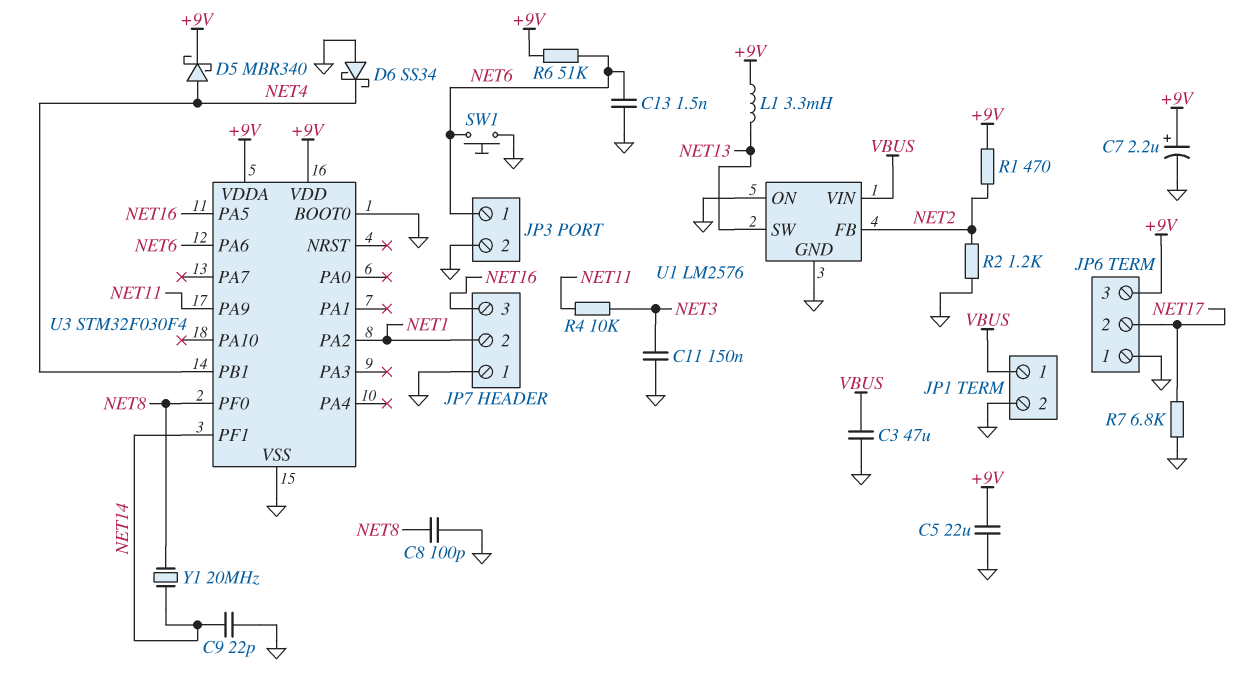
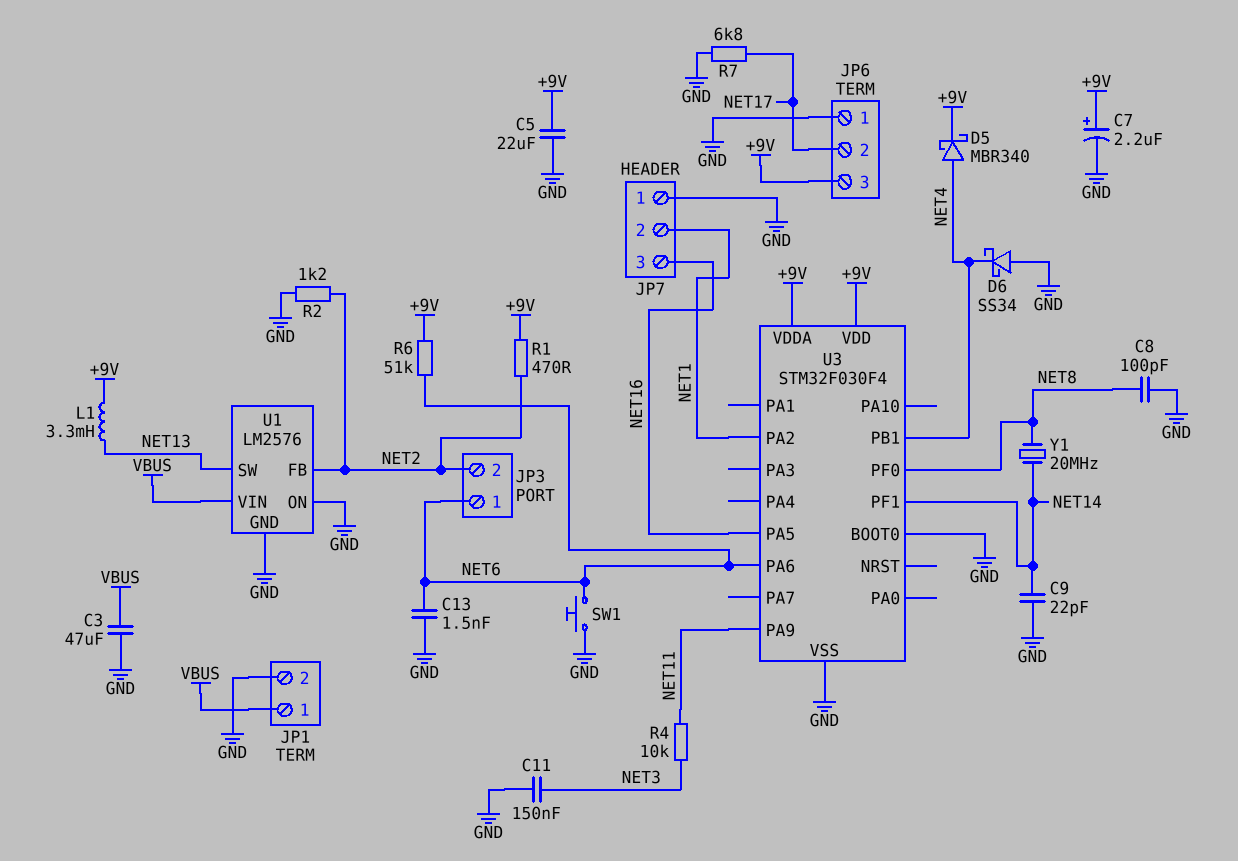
JP3 pin 2: GND -> NET2

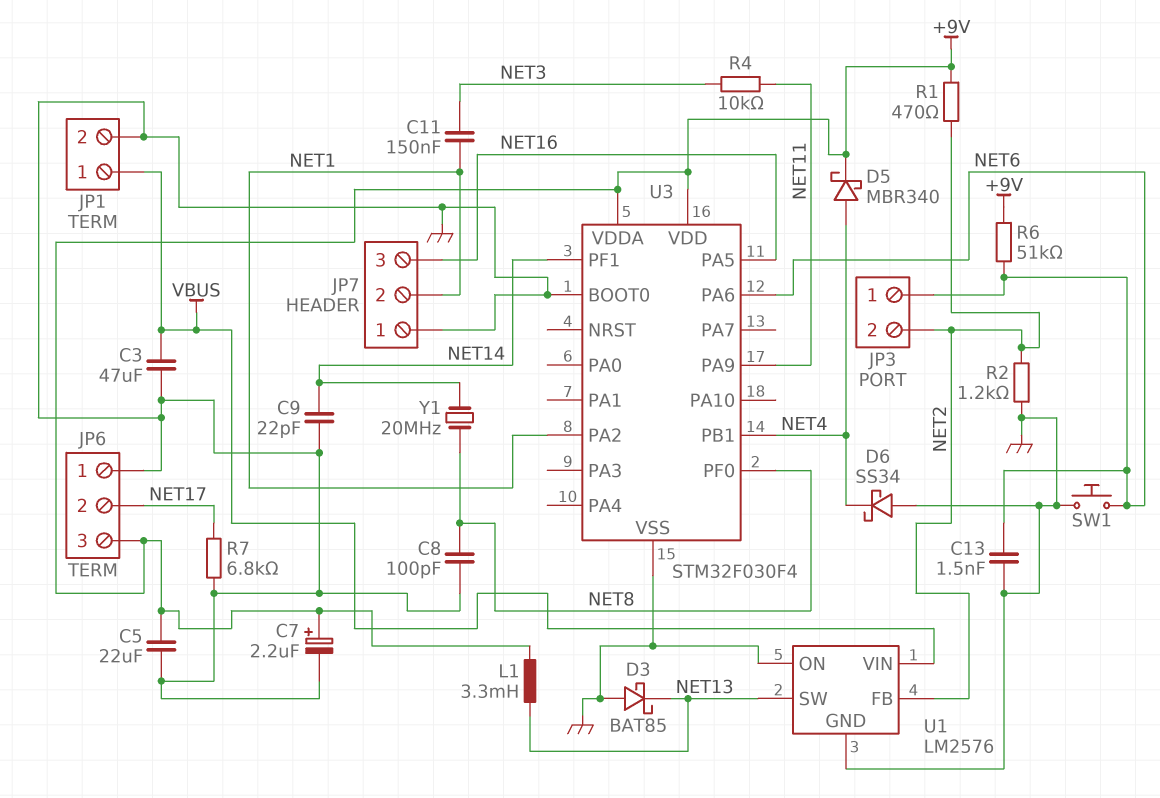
C11: 150nF (GND, NET3) -> 150nF (NET1, NET3)
D3: none -> schottky BAT85 (A GND, K NET13)

